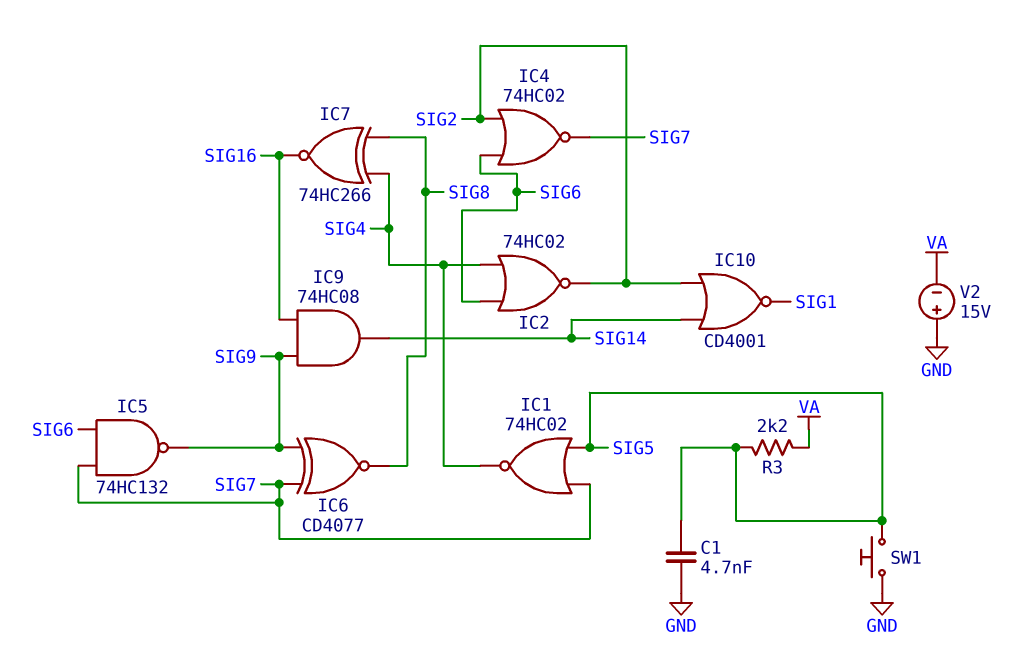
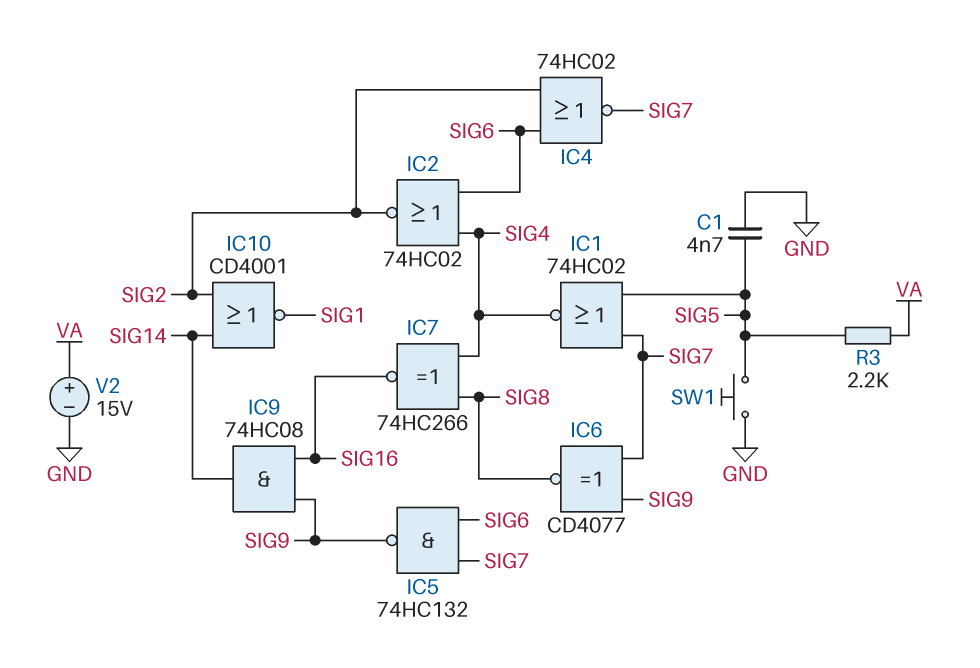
V2: 15V (plus GND, minus VA) -> 15V (plus VA, minus GND)

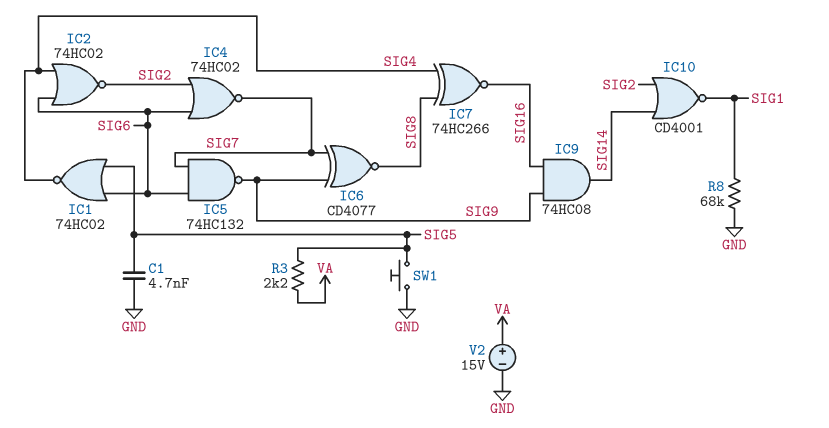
IC1: NOR 74HC02 (in SIG5, in SIG7, out SIG4) -> NOR 74HC02 (in SIG5, in SIG6, out SIG4)
R8: none -> 68k (GND, SIG1)

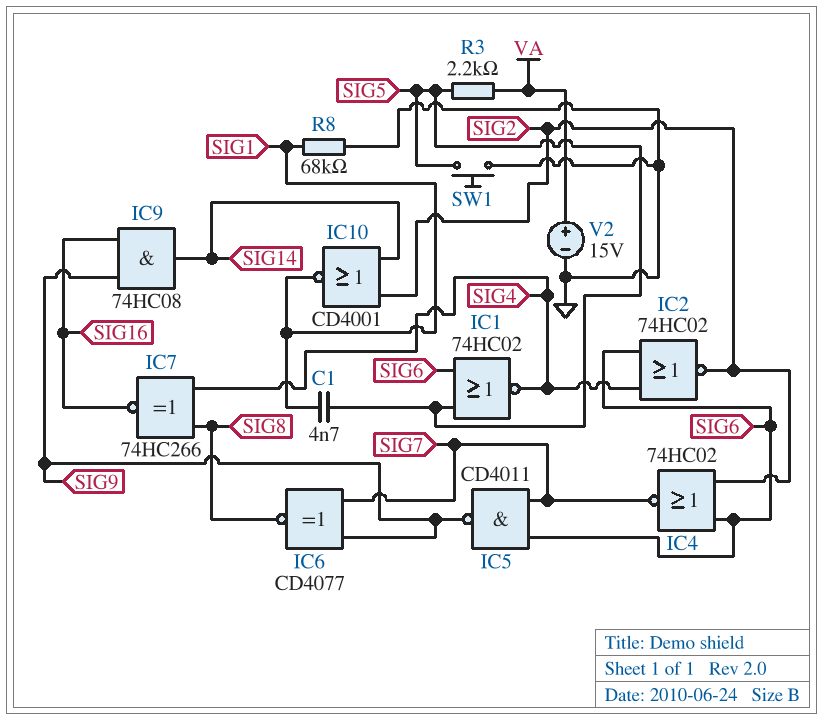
C1: 4.7nF (GND, SIG5) -> 4.7nF (SIG1, SIG5)
IC5: NAND 74HC132 (in SIG6, in SIG7, out SIG9) -> NAND CD4011 (in SIG6, in SIG7, out SIG9)

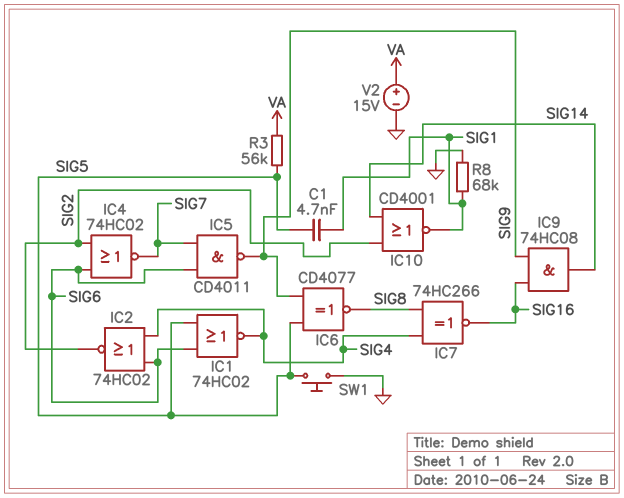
IC6: XNOR CD4077 (in SIG7, in SIG9, out SIG8) -> XNOR CD4077 (in SIG5, in SIG9, out SIG8)
R3: 2.2k (SIG5, VA) -> 56k (SIG5, VA)

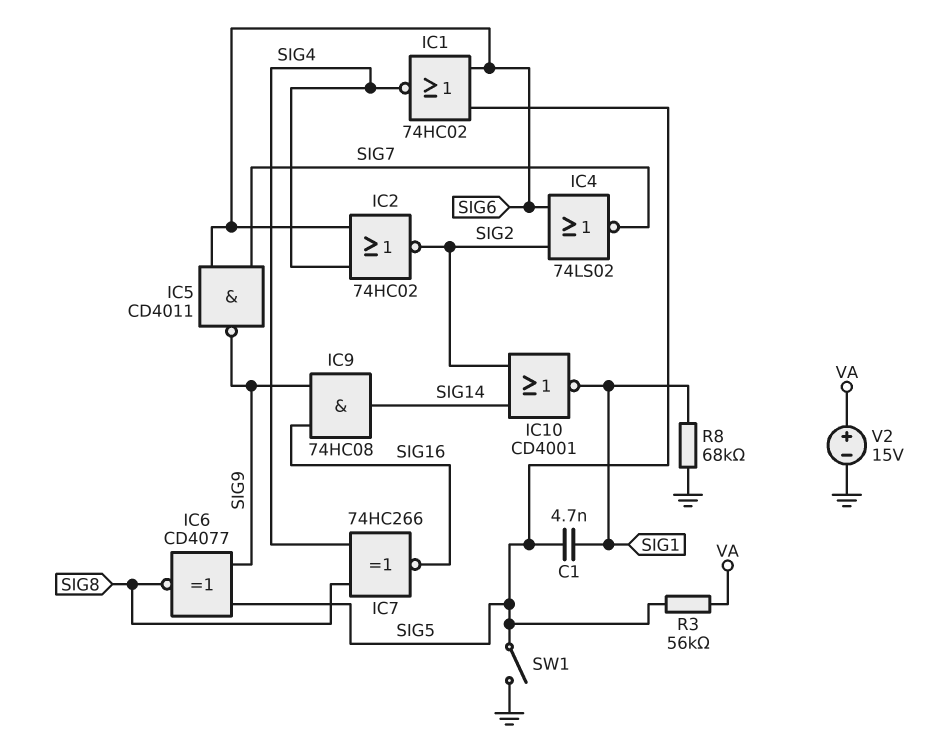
IC4: NOR 74HC02 (in SIG2, in SIG6, out SIG7) -> NOR 74LS02 (in SIG2, in SIG6, out SIG7)
SW1: button (GND, SIG5) -> switch (GND, SIG5)

